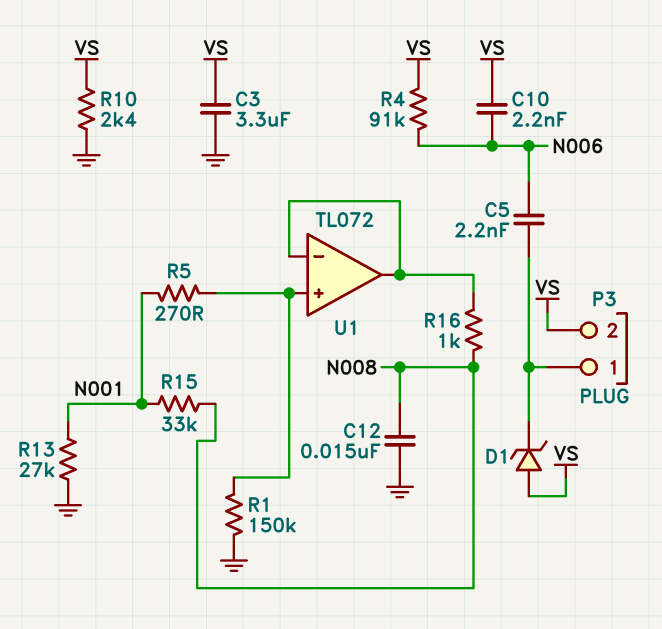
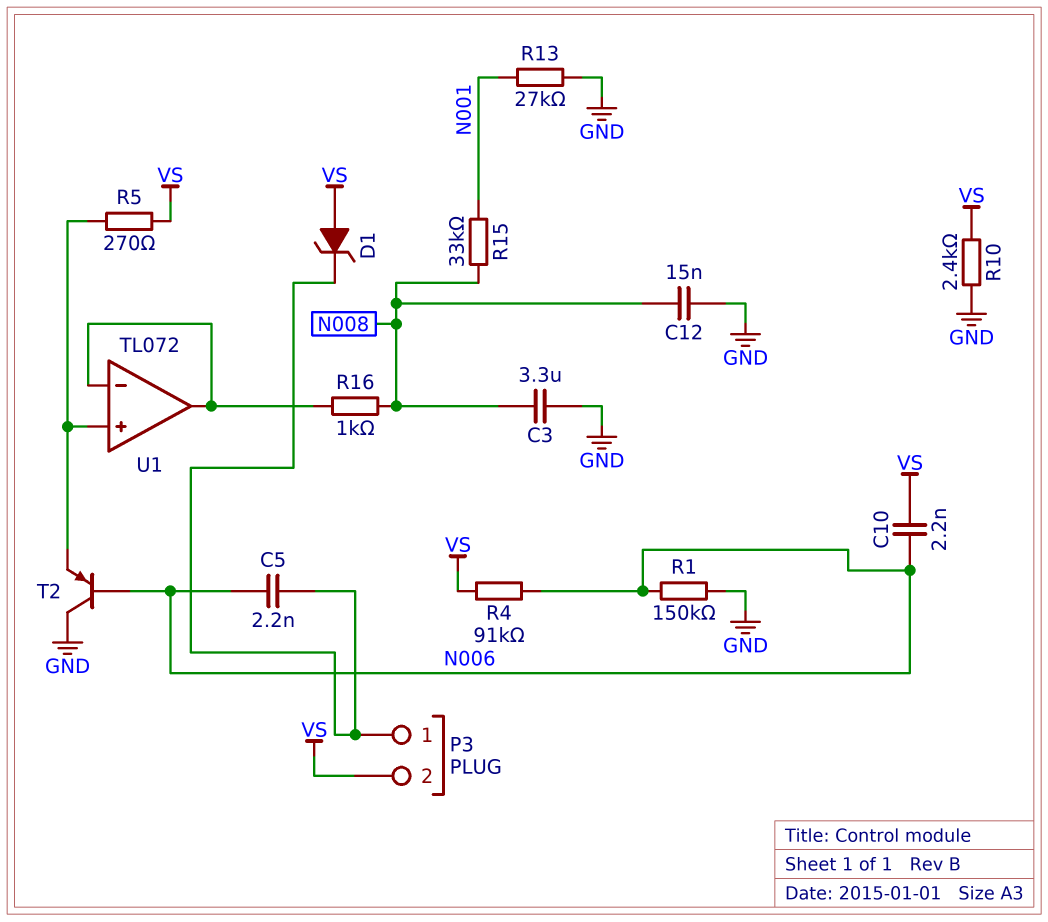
C3: 3.3uF (GND, VS) -> 3.3uF (GND, N008)
R1: 150k (GND, U1/in+) -> 150k (GND, N006)
R5: 270 (N001, U1/in+) -> 270 (U1/in+, VS)
T2: none -> PNP (B N006, C GND, E U1/in+)

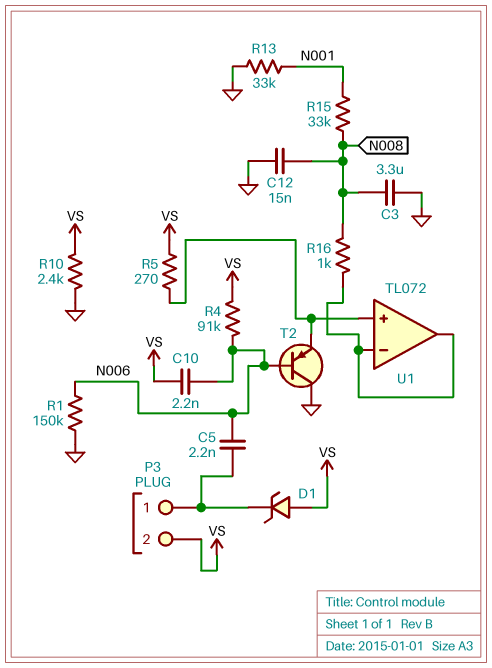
R13: 27k (GND, N001) -> 33k (GND, N001)

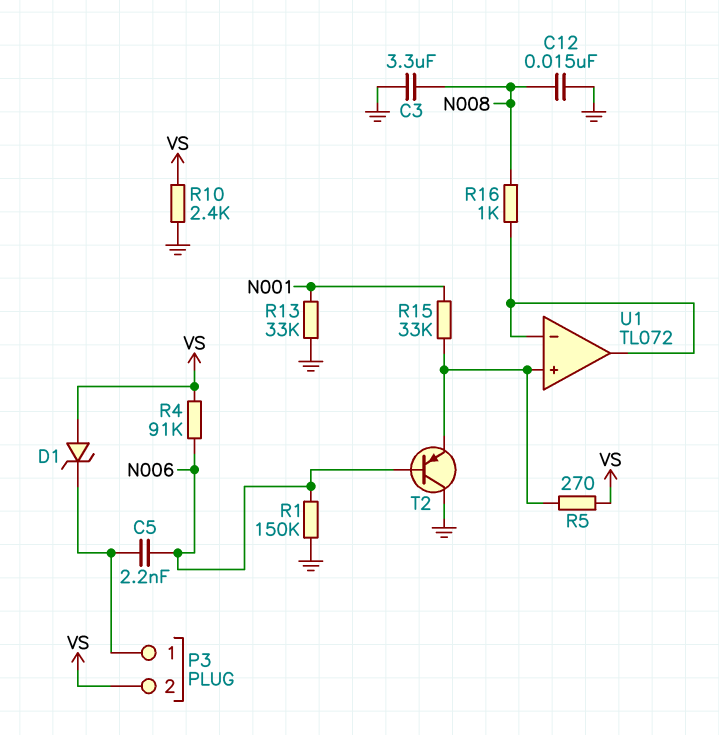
C10: 2.2nF (N006, VS) -> none
R15: 33k (N001, N008) -> 33k (N001, U1/in+)

